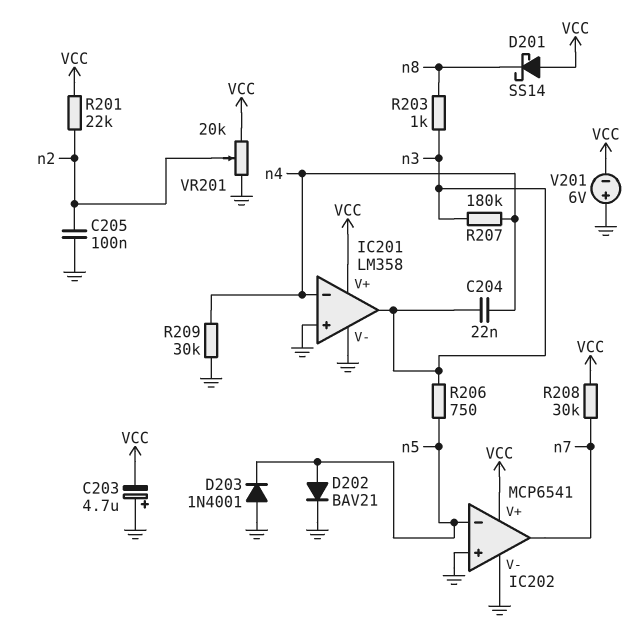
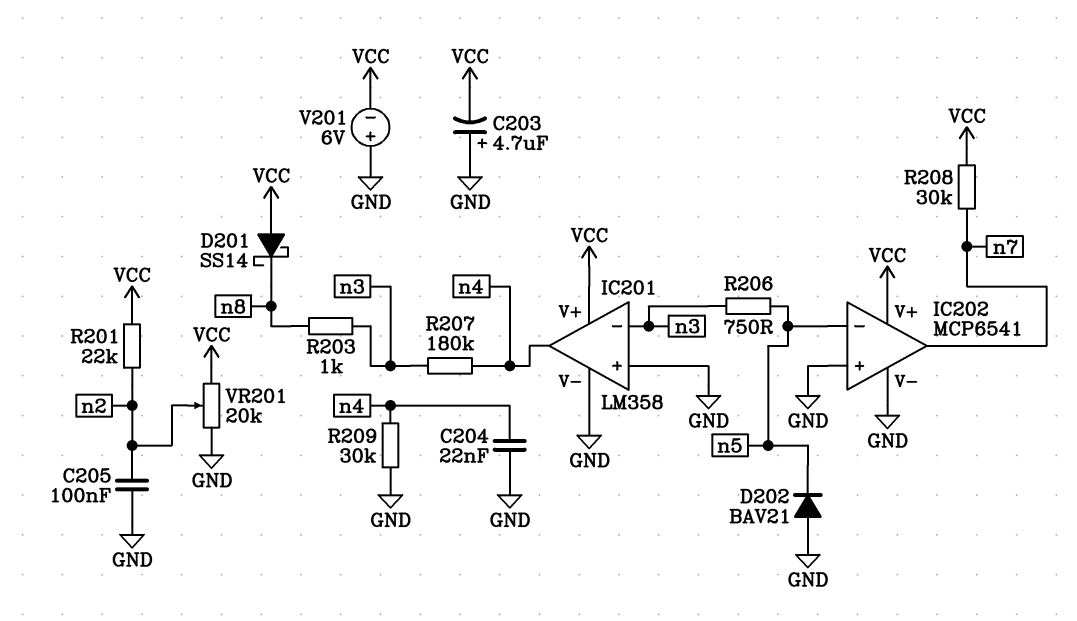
C204: 22nF (n3, n4) -> 22nF (GND, n4)
D202: diode BAV21 (A n5, K GND) -> diode BAV21 (A GND, K n5)
D203: diode 1N4001 (A GND, K n5) -> none
IC201 pin in-: n4 -> n3
IC201 pin out: n3 -> n4

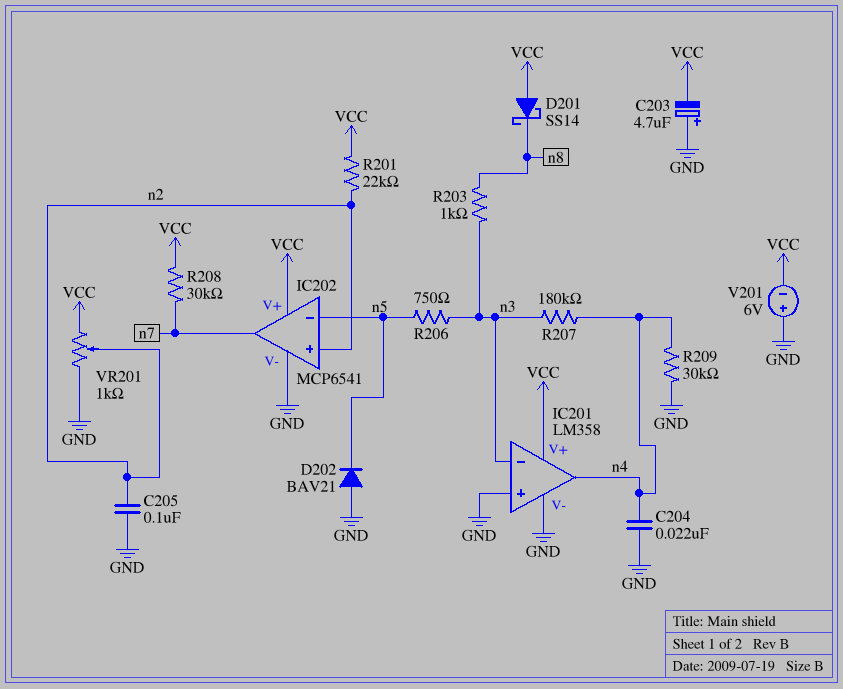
IC202 pin in+: GND -> n2
VR201: 20k (GND, VCC, wiper n2) -> 1k (GND, VCC, wiper n2)

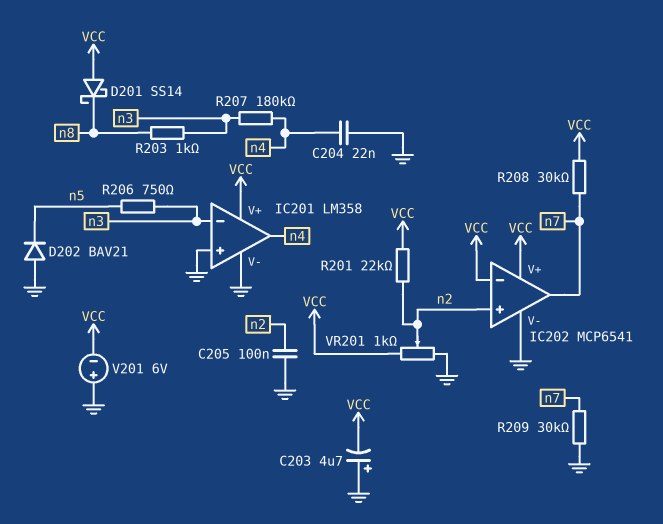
IC202 pin in-: n5 -> VCC
R209: 30k (GND, n4) -> 30k (GND, n7)

